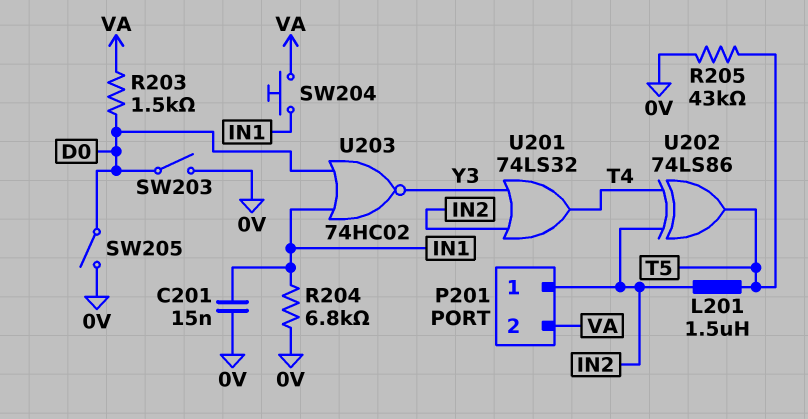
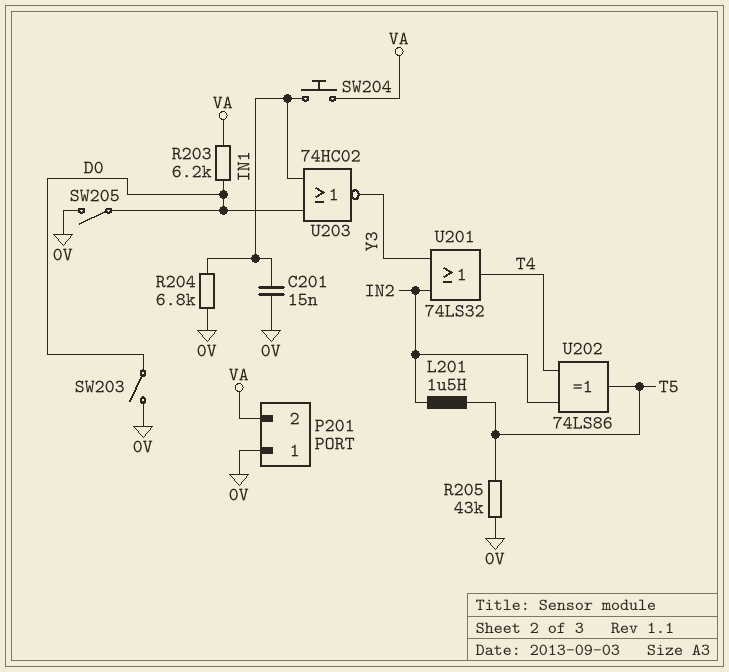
P201 pin 1: IN2 -> 0V
R203: 1.5k (D0, VA) -> 6.2k (D0, VA)

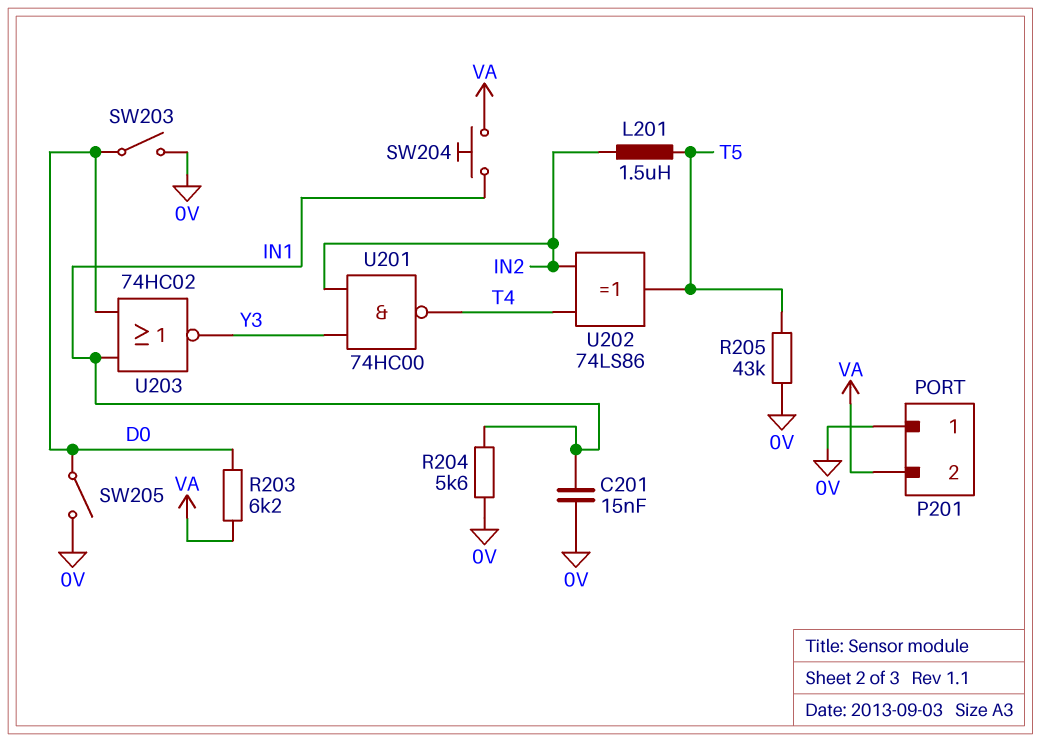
R204: 6.8k (0V, IN1) -> 5.6k (0V, IN1)
U201: OR 74LS32 (in IN2, in Y3, out T4) -> NAND 74HC00 (in IN2, in Y3, out T4)

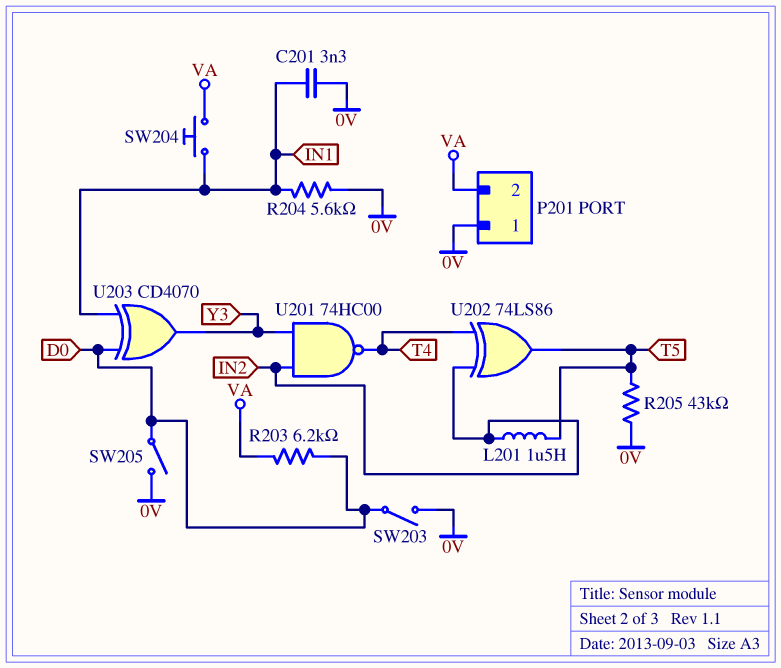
C201: 15nF (0V, IN1) -> 3.3nF (0V, IN1)
U203: NOR 74HC02 (in D0, in IN1, out Y3) -> XOR CD4070 (in D0, in IN1, out Y3)

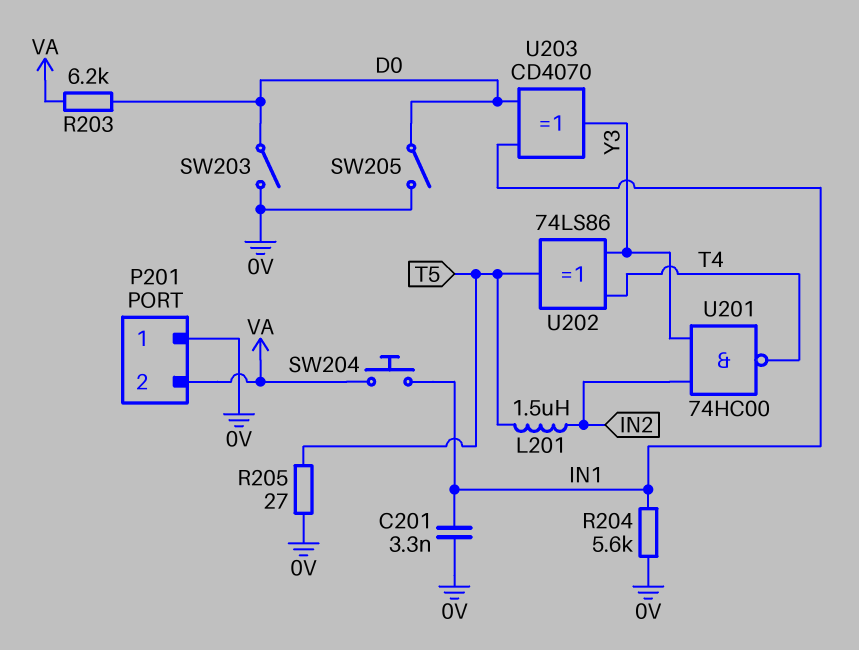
R205: 43k (0V, T5) -> 27 (0V, T5)
U202: XOR 74LS86 (in IN2, in T4, out T5) -> XOR 74LS86 (in T4, in Y3, out T5)

